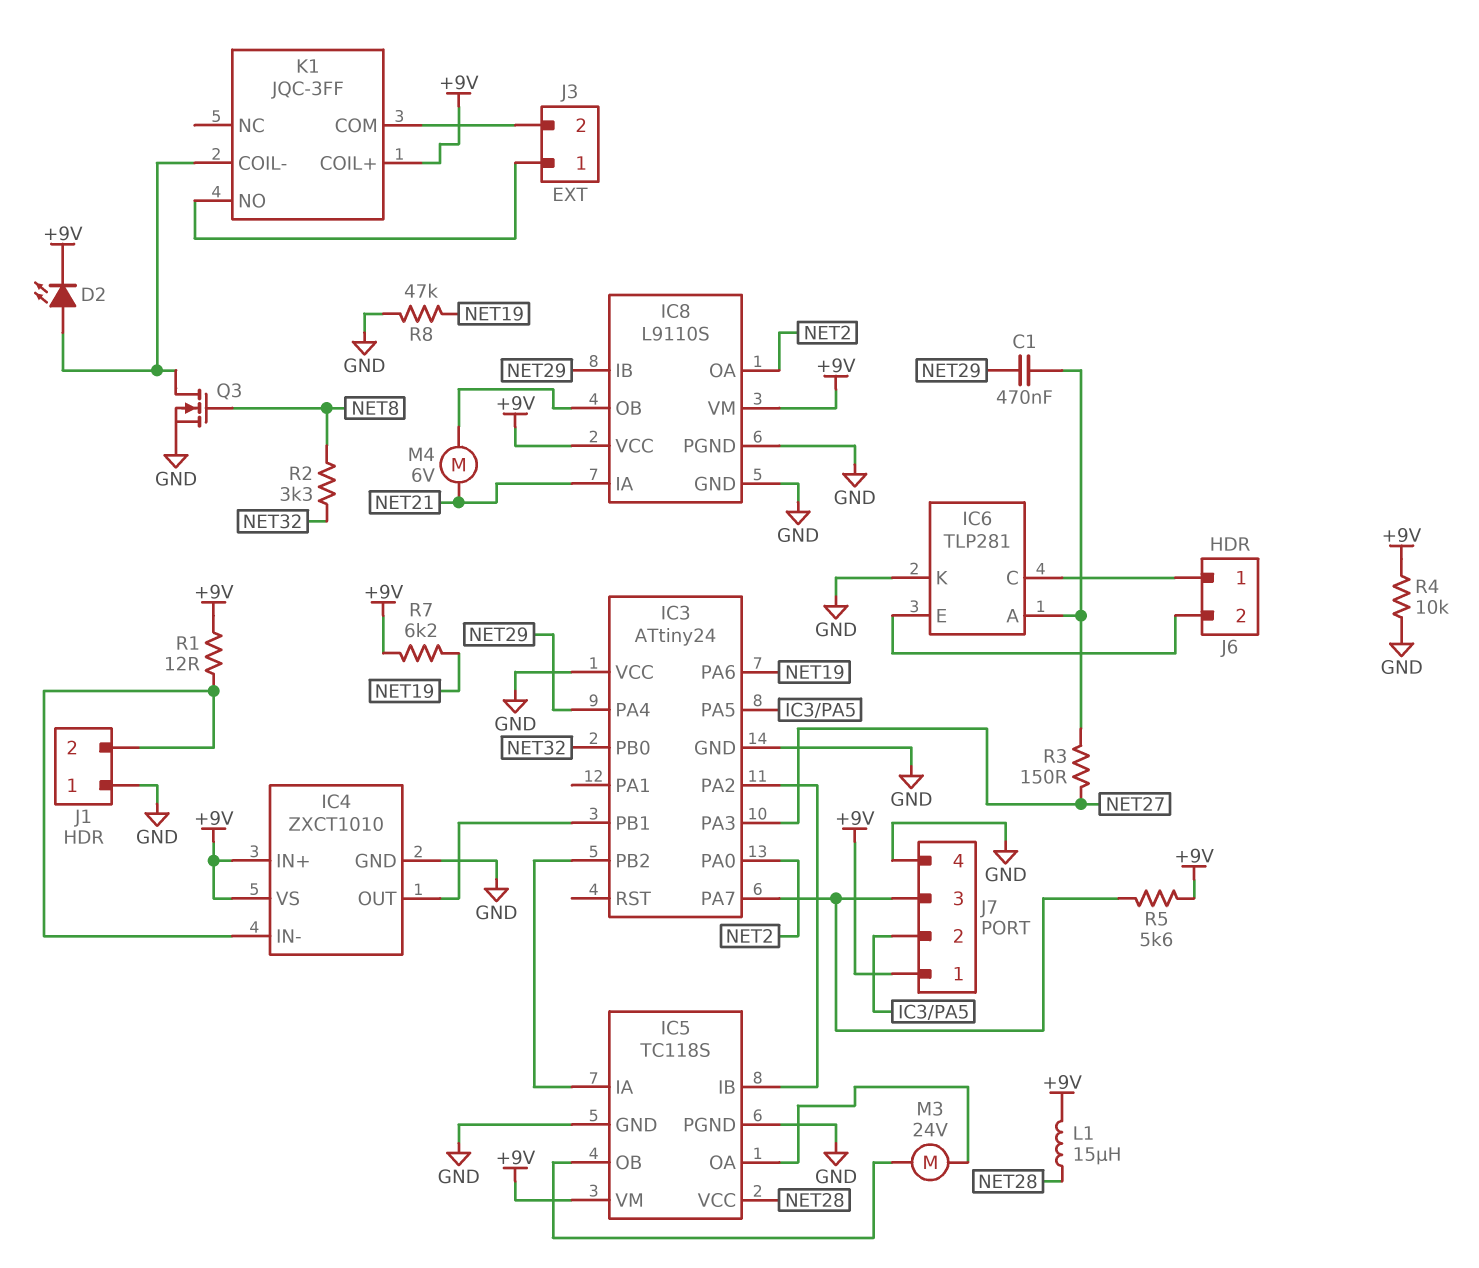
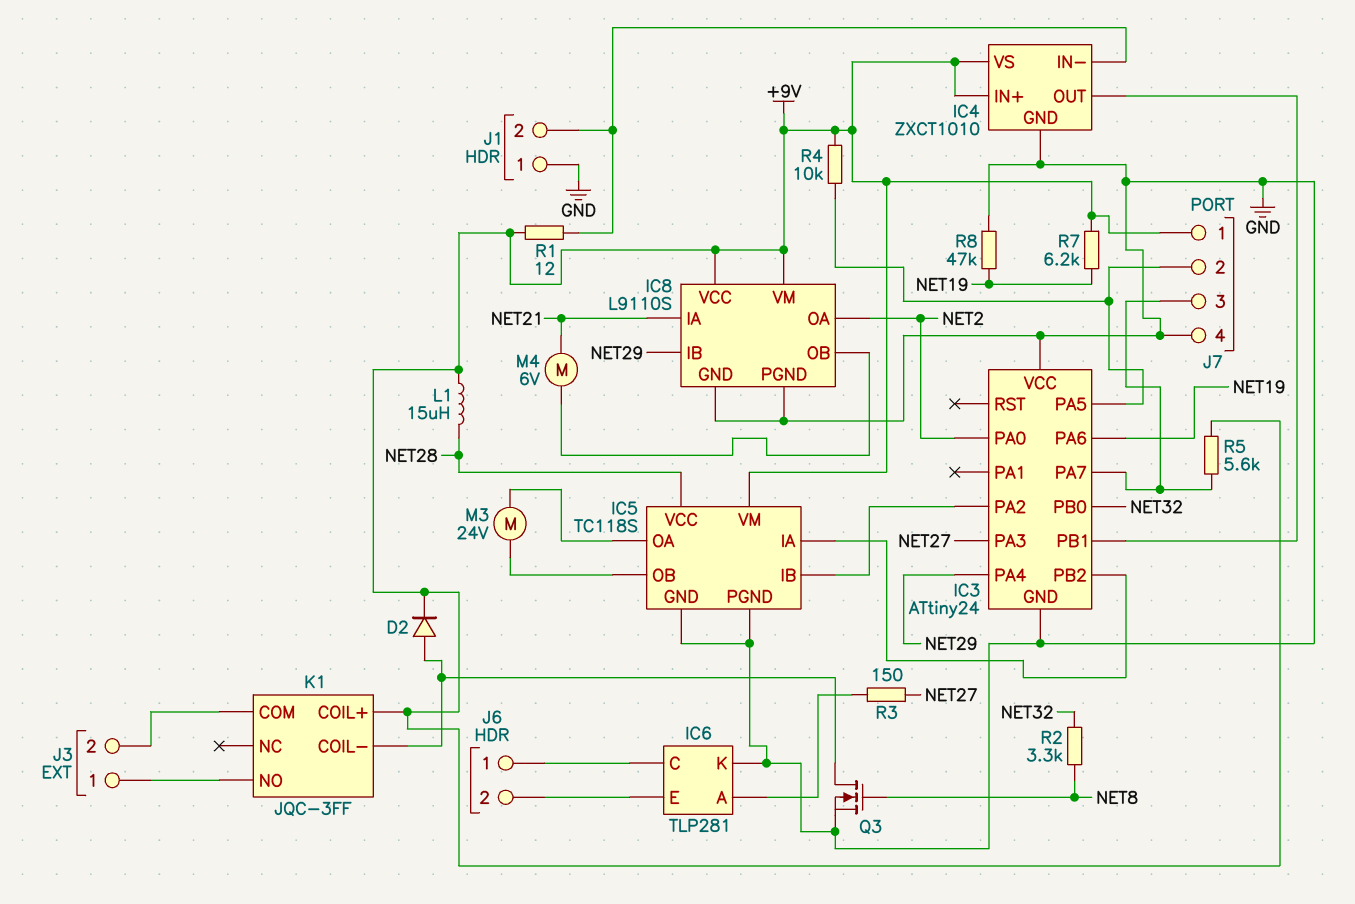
C1: 470nF (IC6/A, NET29) -> none
D2: LED (A K1/COIL-, K +9V) -> diode (A K1/COIL-, K +9V)
R4: 10k (+9V, GND) -> 10k (+9V, IC3/PA5)

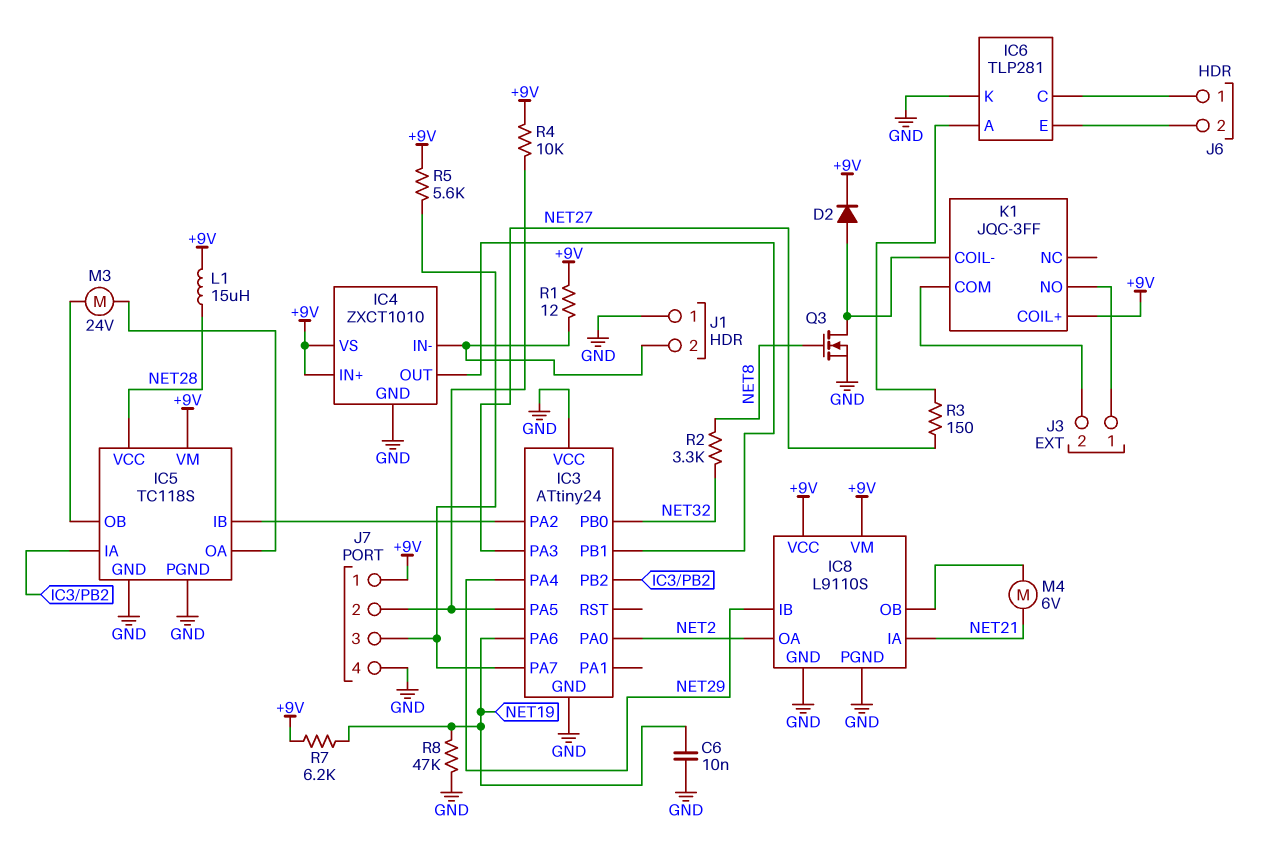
C6: none -> 10nF (GND, NET19)

